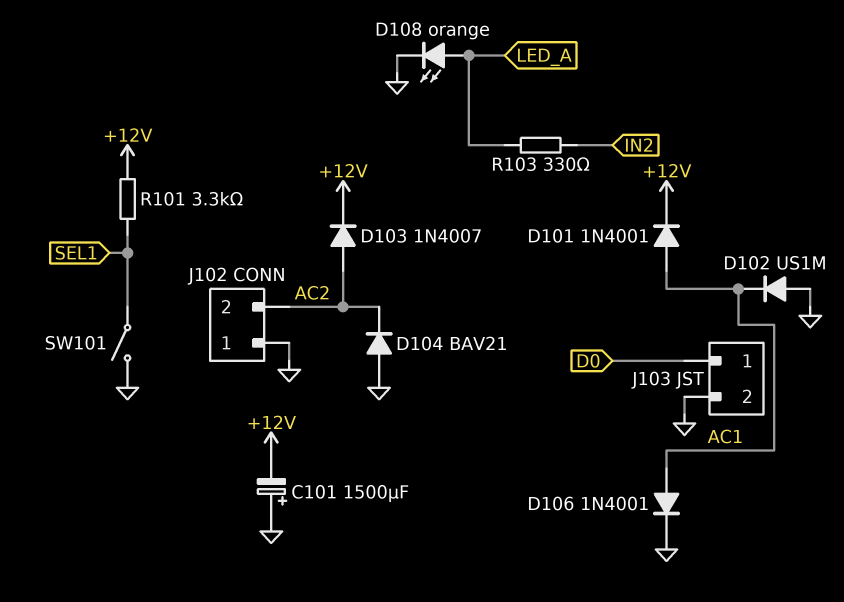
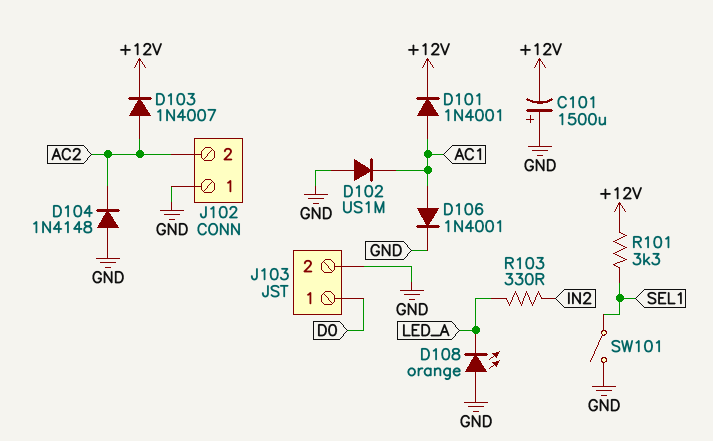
D104: diode BAV21 (A GND, K AC2) -> diode 1N4148 (A GND, K AC2)
D108: LED orange (A LED_A, K GND) -> LED orange (A GND, K LED_A)

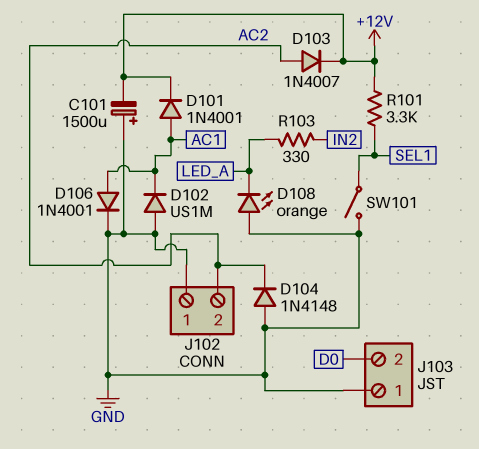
J103 pin 1: D0 -> GND
J103 pin 2: GND -> D0

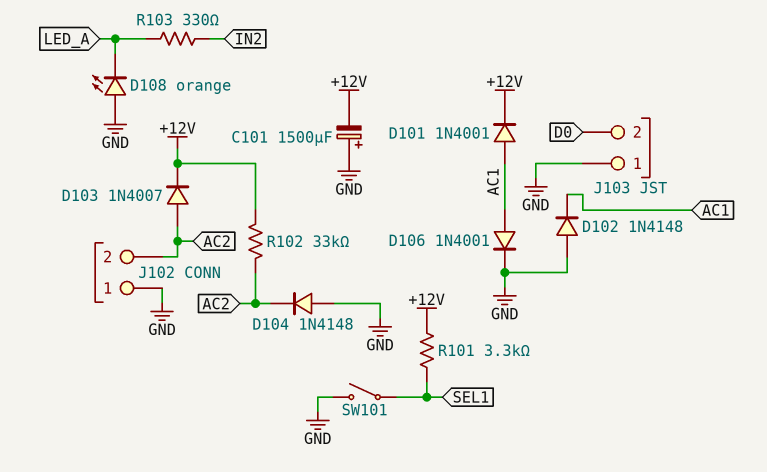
D102: diode US1M (A GND, K AC1) -> diode 1N4148 (A GND, K AC1)
R102: none -> 33k (+12V, AC2)

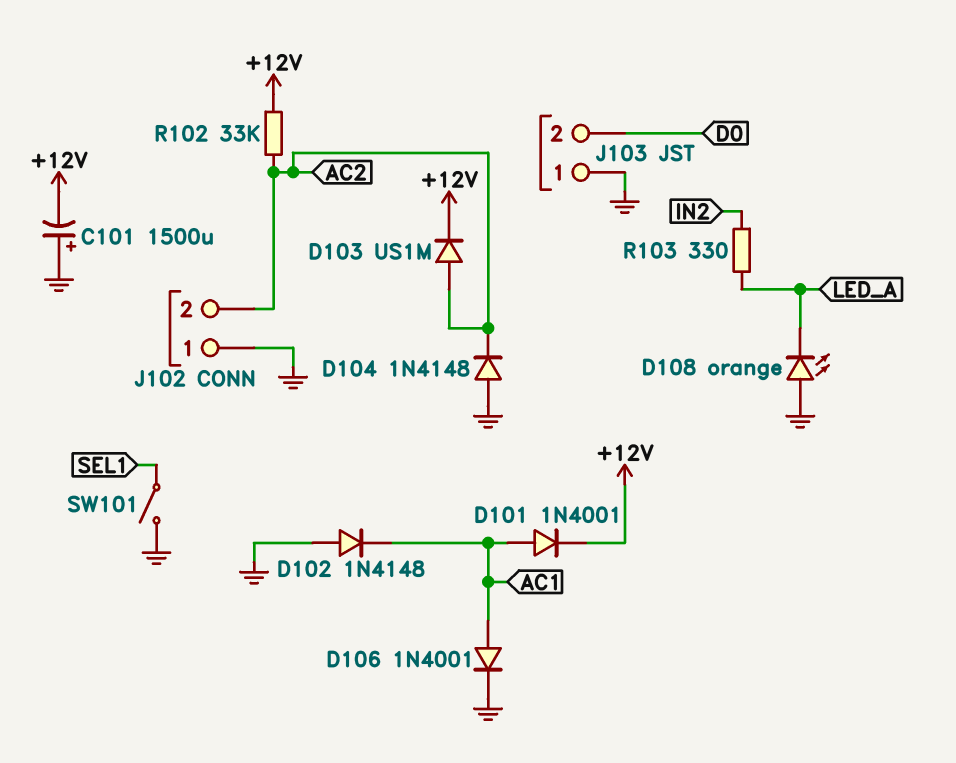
D103: diode 1N4007 (A AC2, K +12V) -> diode US1M (A AC2, K +12V)
R101: 3.3k (+12V, SEL1) -> none

